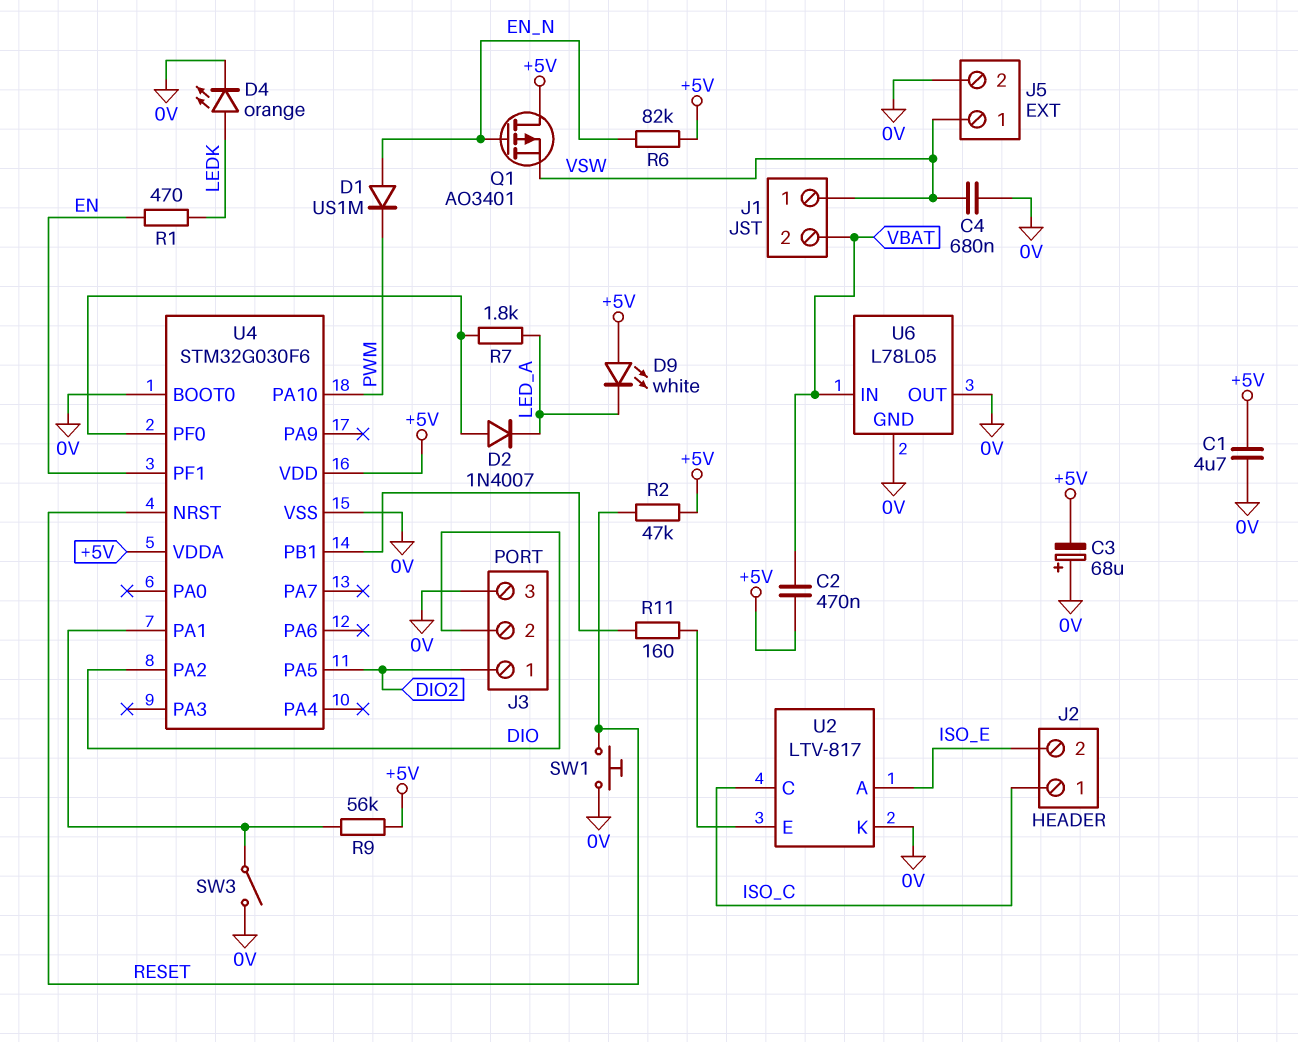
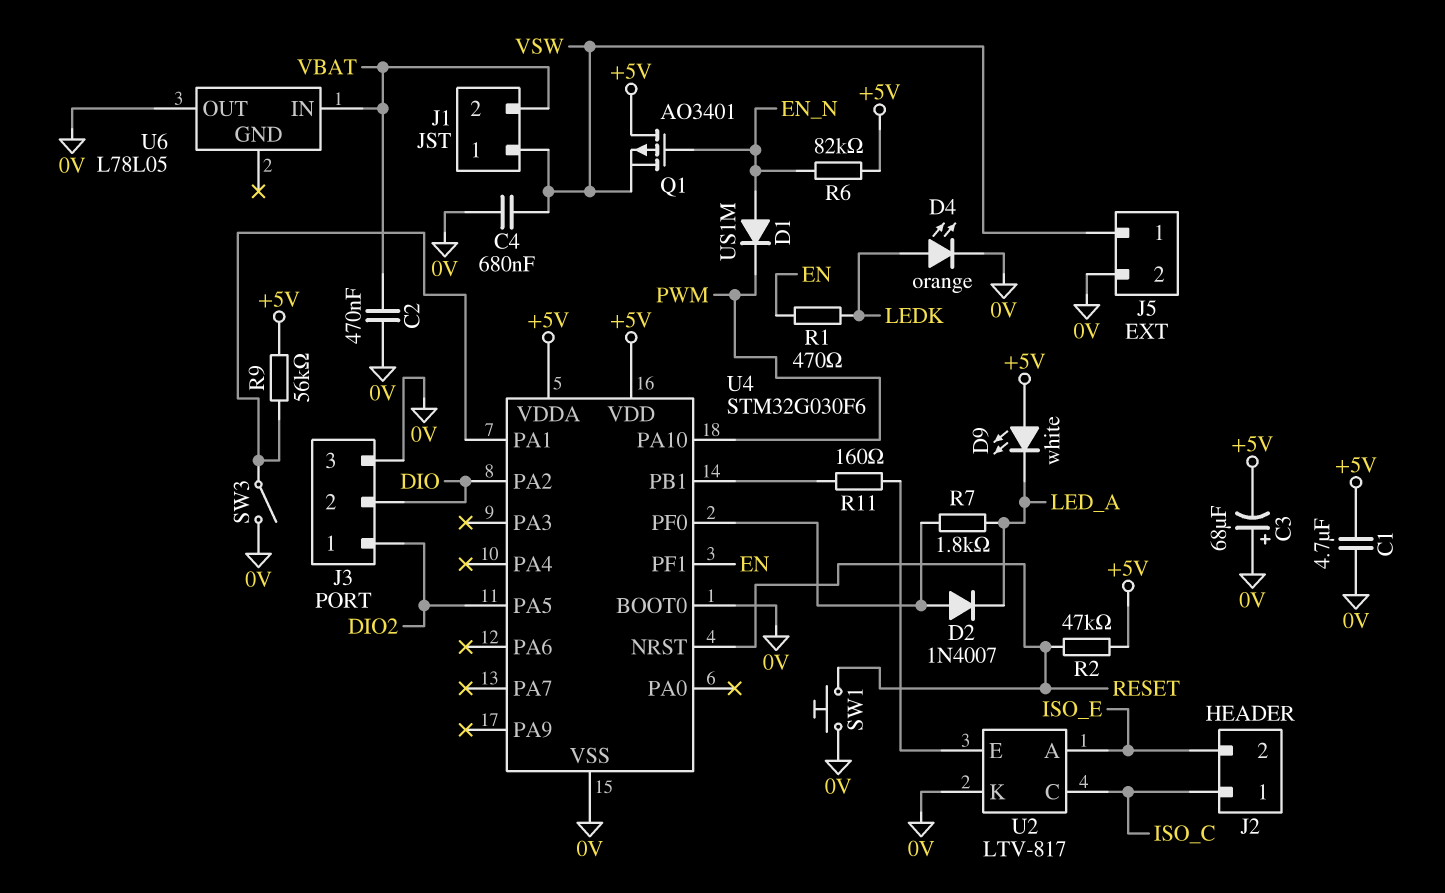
C2: 470nF (+5V, VBAT) -> 470nF (0V, VBAT)
U6 pin GND: 0V -> none

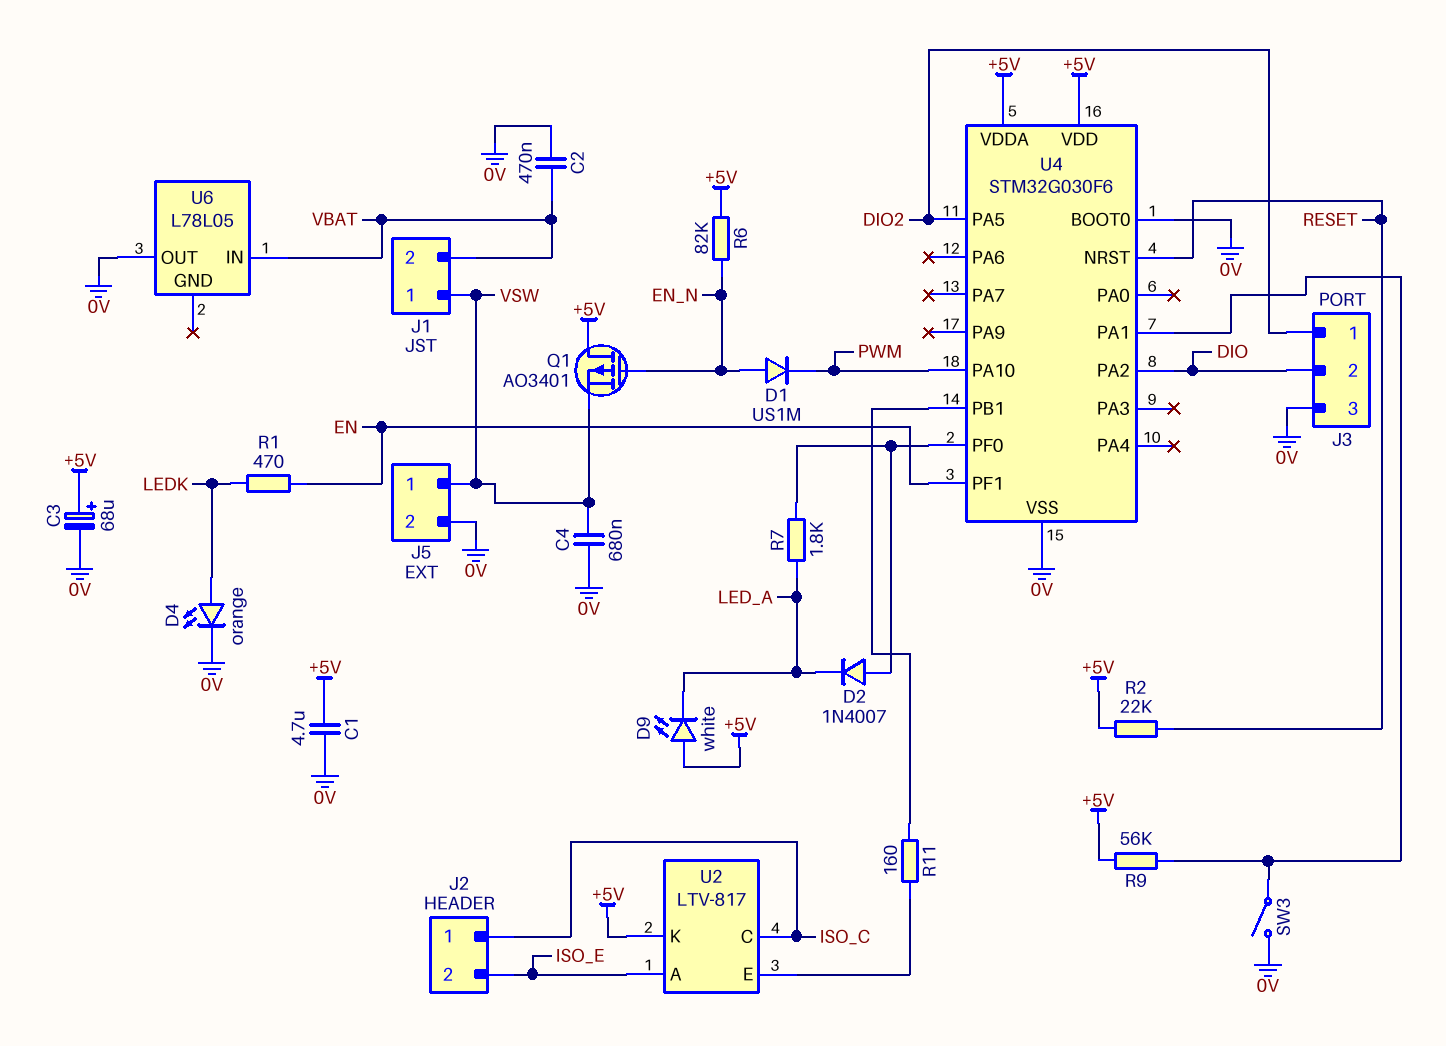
C3: 68uF (plus 0V, minus +5V) -> 68uF (plus +5V, minus 0V)
R2: 47k (+5V, RESET) -> 22k (+5V, RESET)
SW1: button (0V, RESET) -> none
U2 pin K: 0V -> +5V

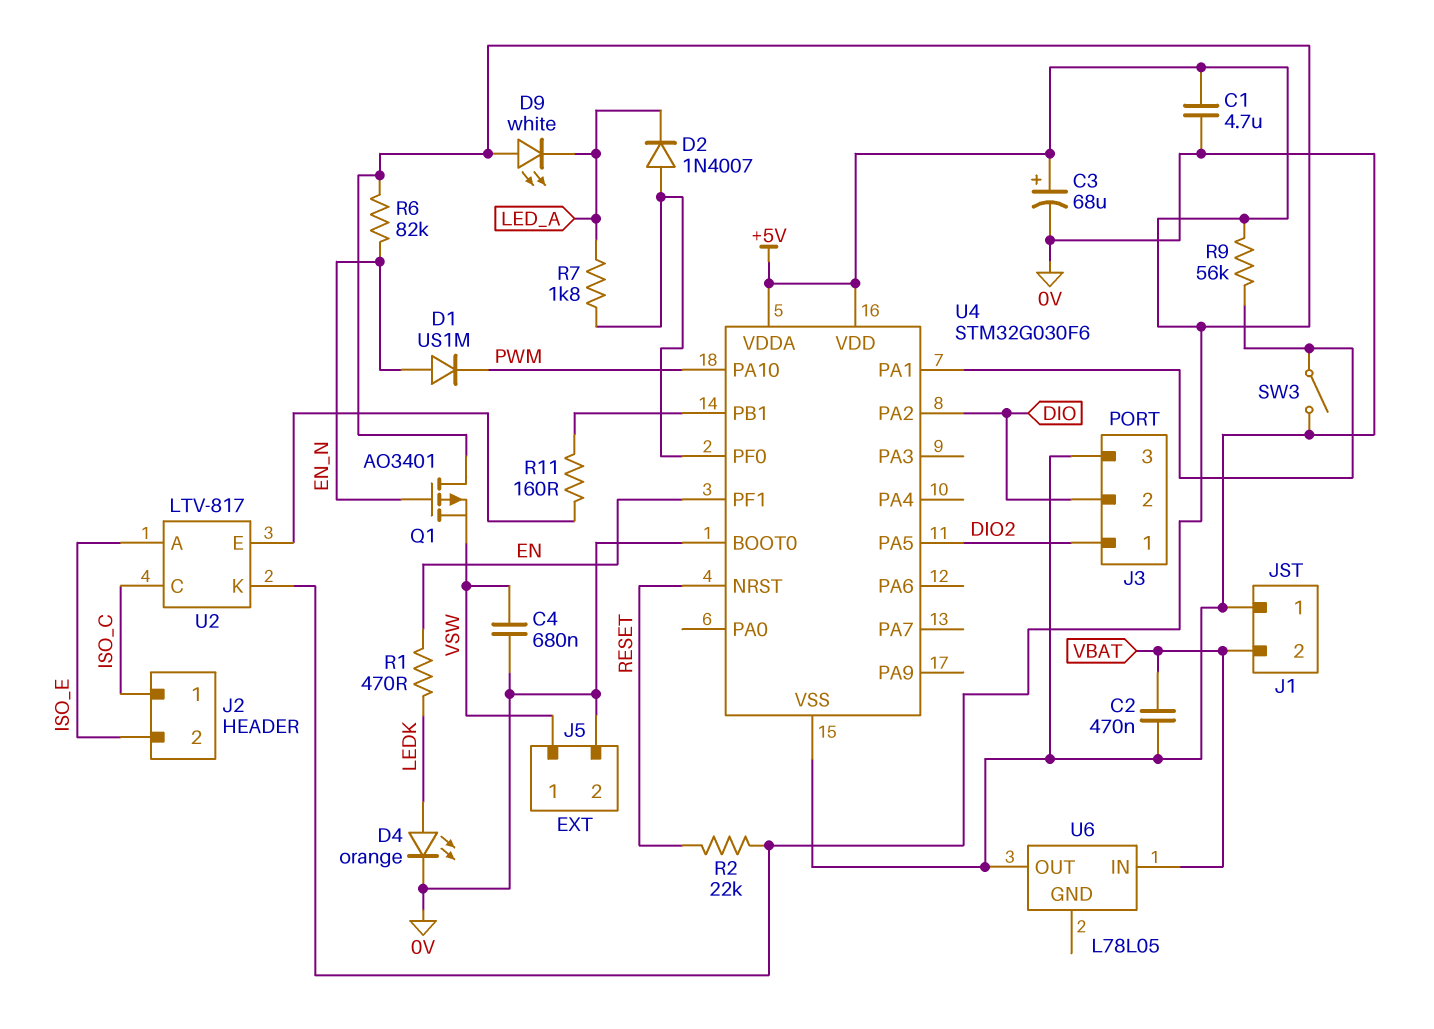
J1 pin 1: VSW -> 0V

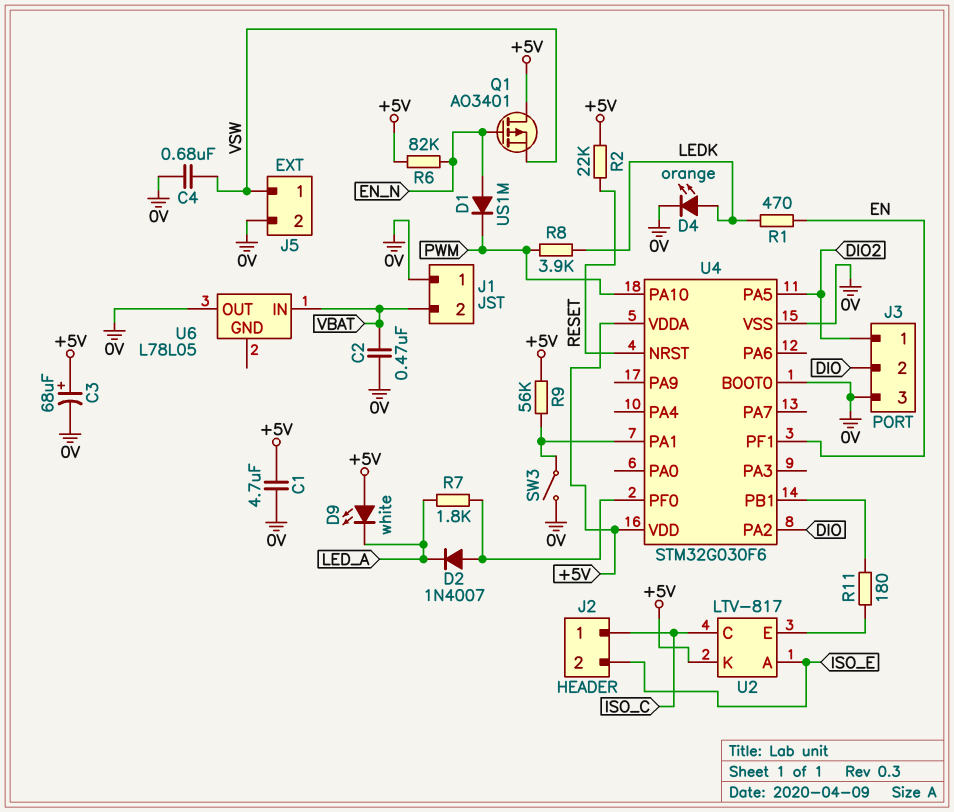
R8: none -> 3.9k (LEDK, PWM)
R11: 160 (U2/E, U4/PB1) -> 180 (U2/E, U4/PB1)

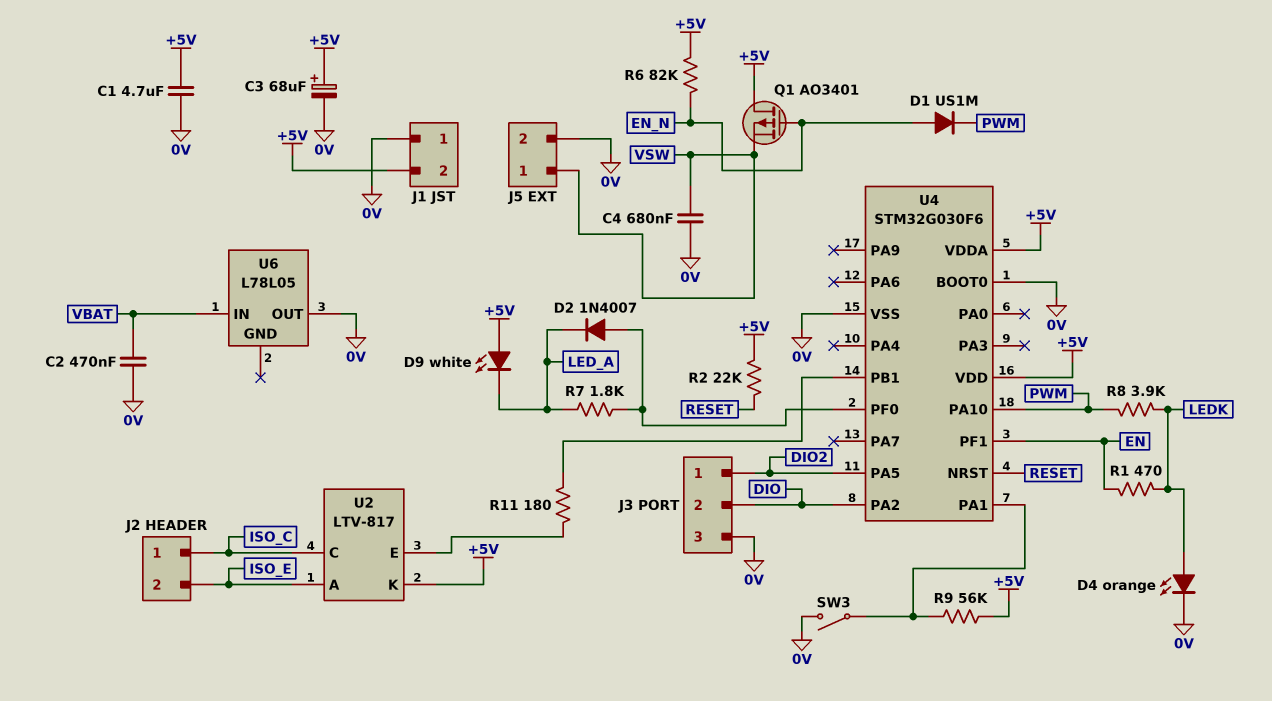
J1 pin 2: VBAT -> +5V

